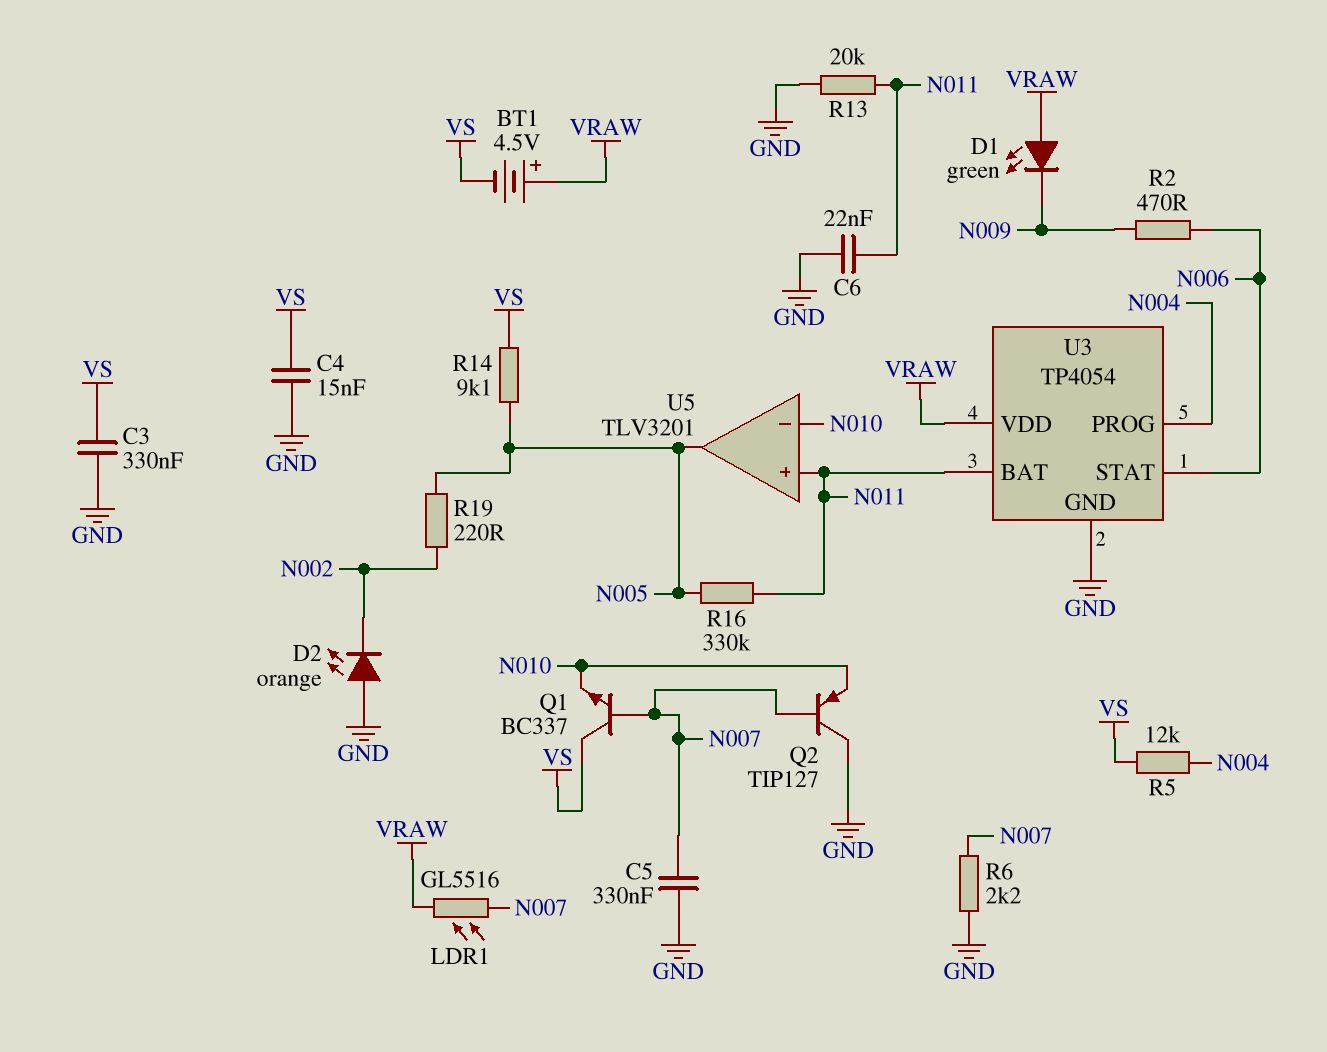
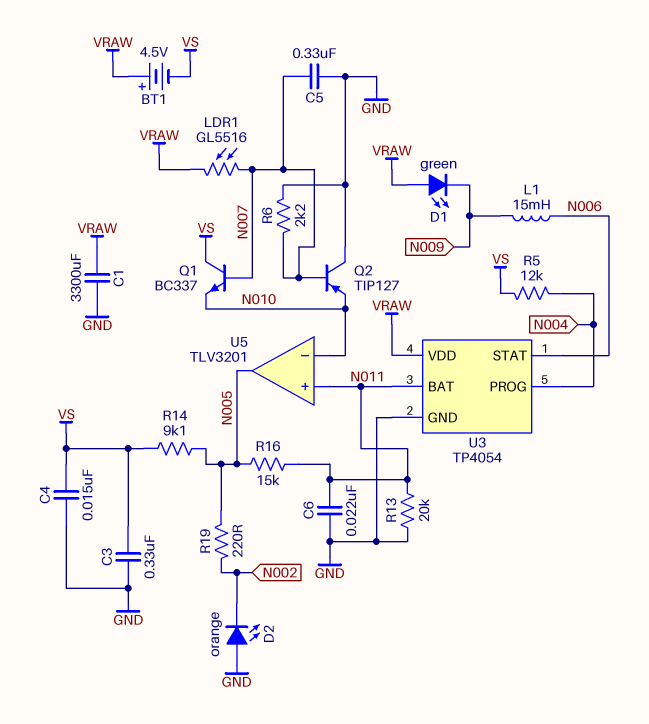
C1: none -> 3300uF (GND, VRAW)
L1: none -> 15mH (N006, N009)
R2: 470 (N006, N009) -> none
R16: 330k (N005, N011) -> 15k (N005, N011)

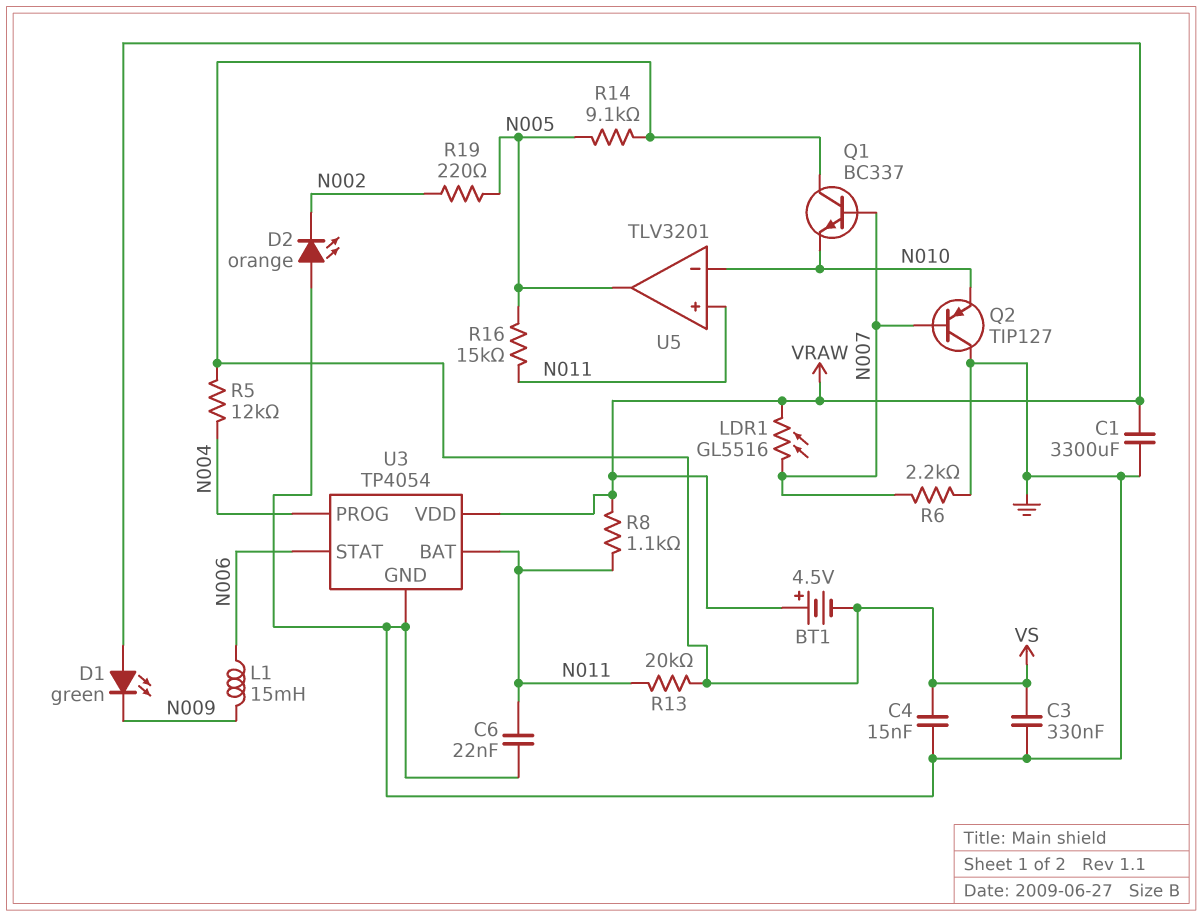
C5: 330nF (GND, N007) -> none
R8: none -> 1.1k (N011, VRAW)
R13: 20k (GND, N011) -> 20k (N011, VS)

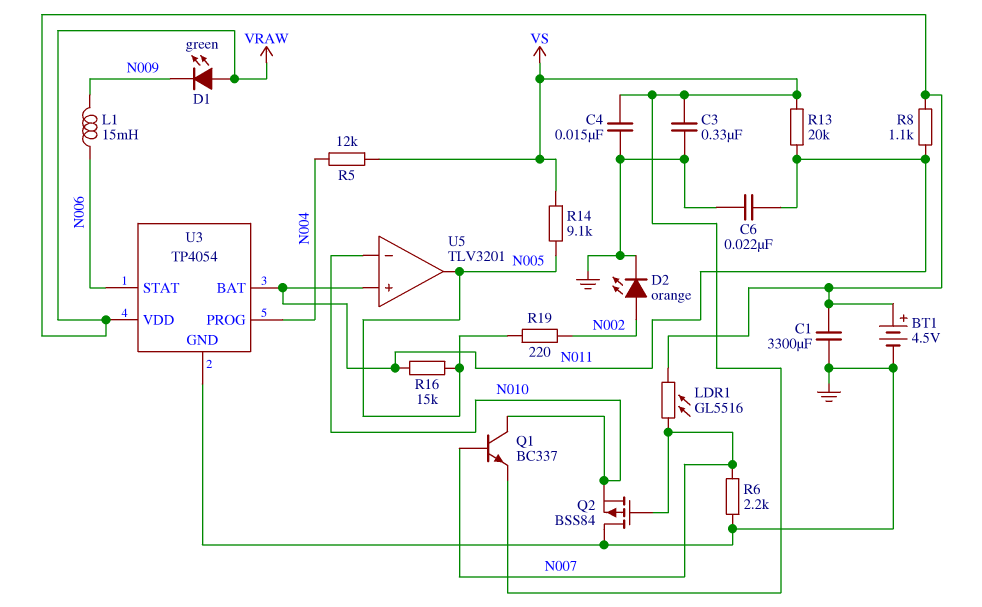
BT1: 4.5V (plus VRAW, minus VS) -> 4.5V (plus VRAW, minus GND)
D2: LED orange (A GND, K N002) -> LED orange (A N002, K GND)
Q1: NPN BC337 (B N007, C VS, E N010) -> NPN BC337 (B N007, C N010, E VS)
Q2: PNP TIP127 (B N007, C GND, E N010) -> PMOS BSS84 (G N007, D GND, S N010)

